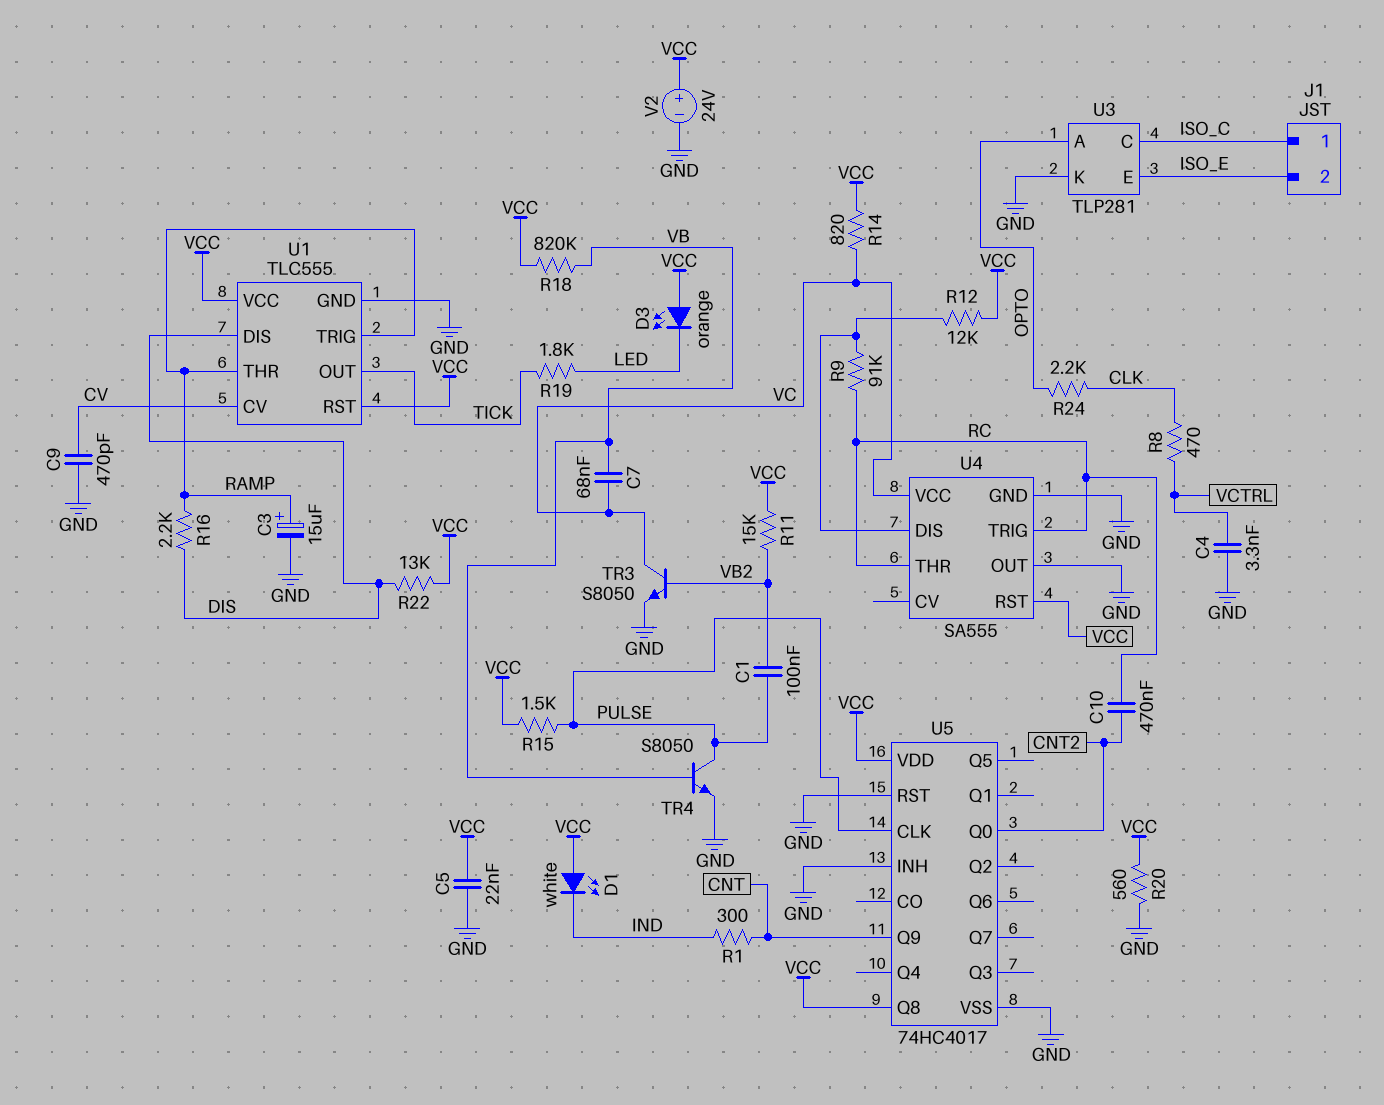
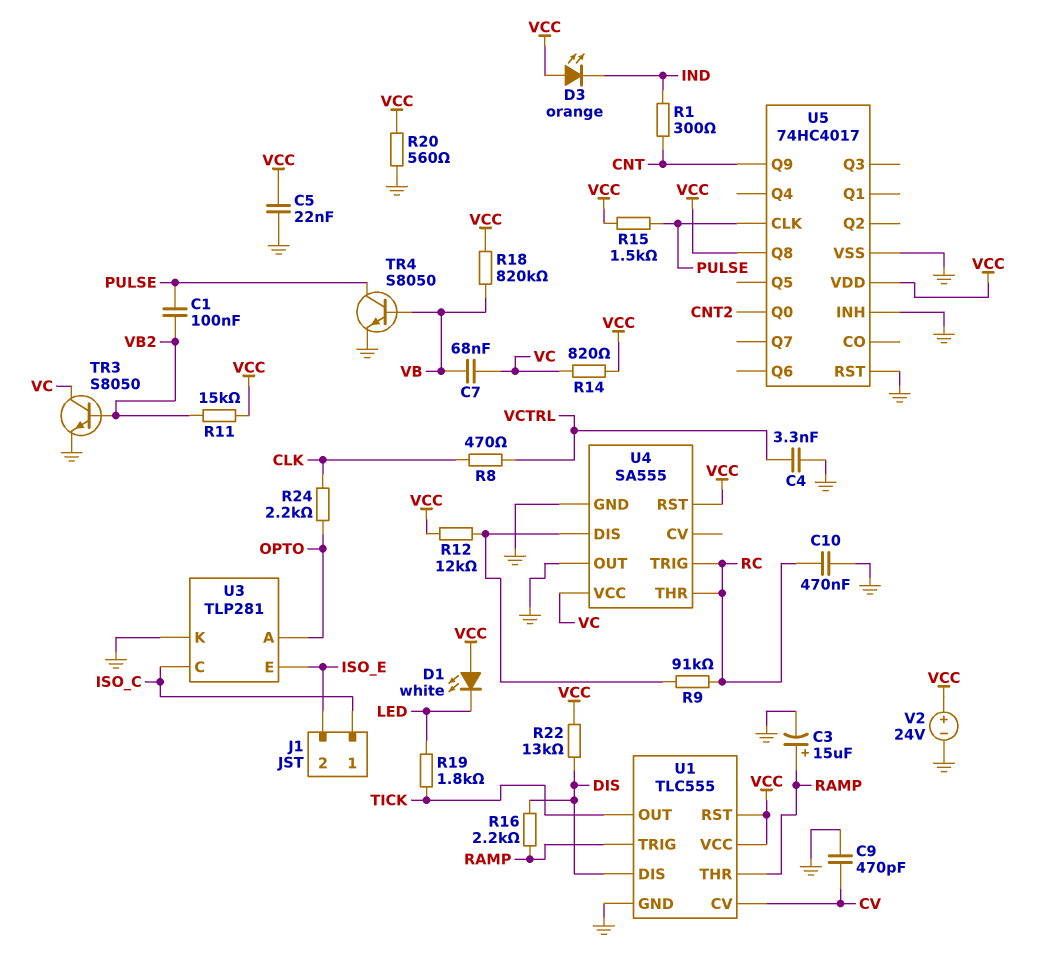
C10: 470nF (CNT2, RC) -> 470nF (GND, RC)
D1: LED white (A VCC, K IND) -> LED white (A VCC, K LED)
D3: LED orange (A VCC, K LED) -> LED orange (A VCC, K IND)

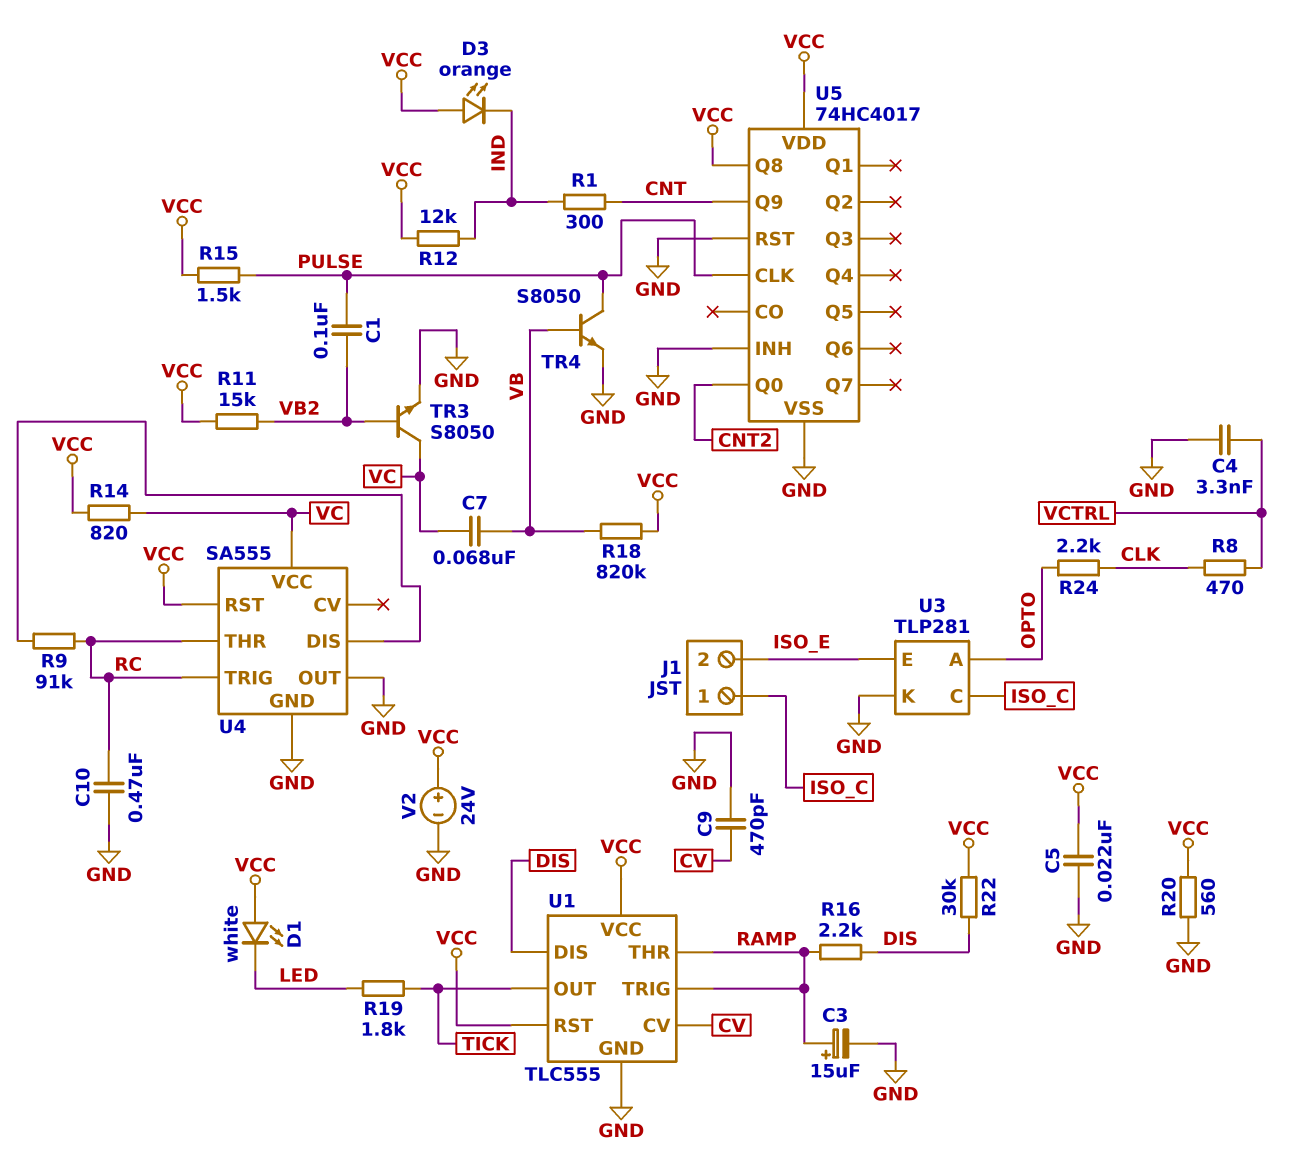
R12: 12k (U4/DIS, VCC) -> 12k (IND, VCC)
R22: 13k (DIS, VCC) -> 30k (DIS, VCC)

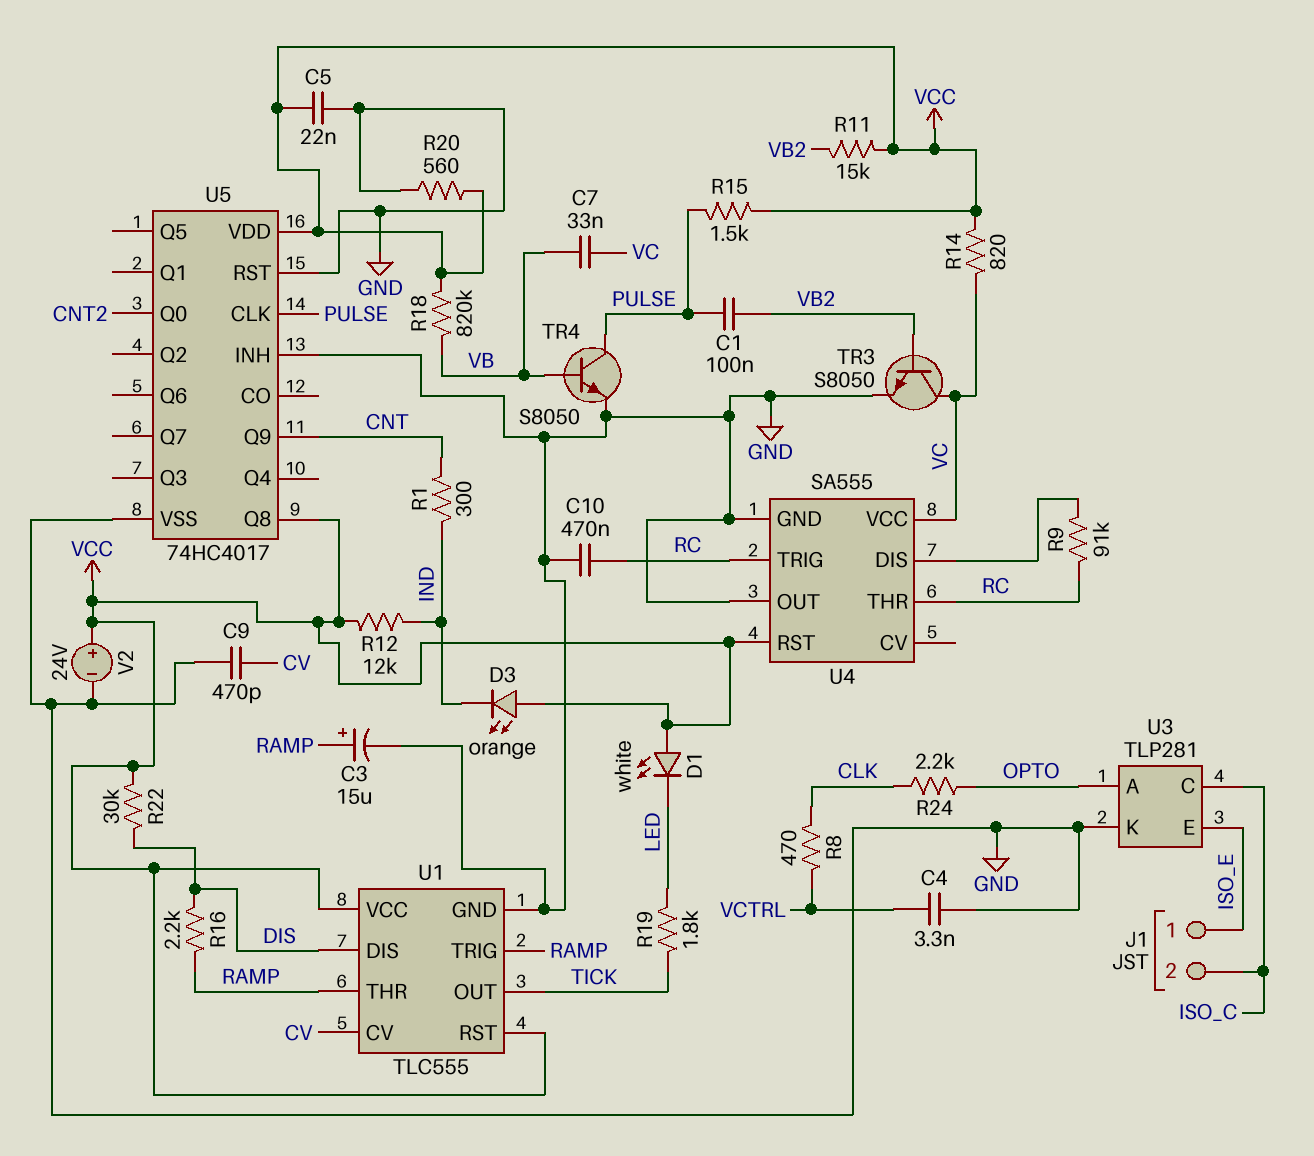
C7: 68nF (VB, VC) -> 33nF (VB, VC)
J1 pin 1: ISO_C -> ISO_E
J1 pin 2: ISO_E -> ISO_C

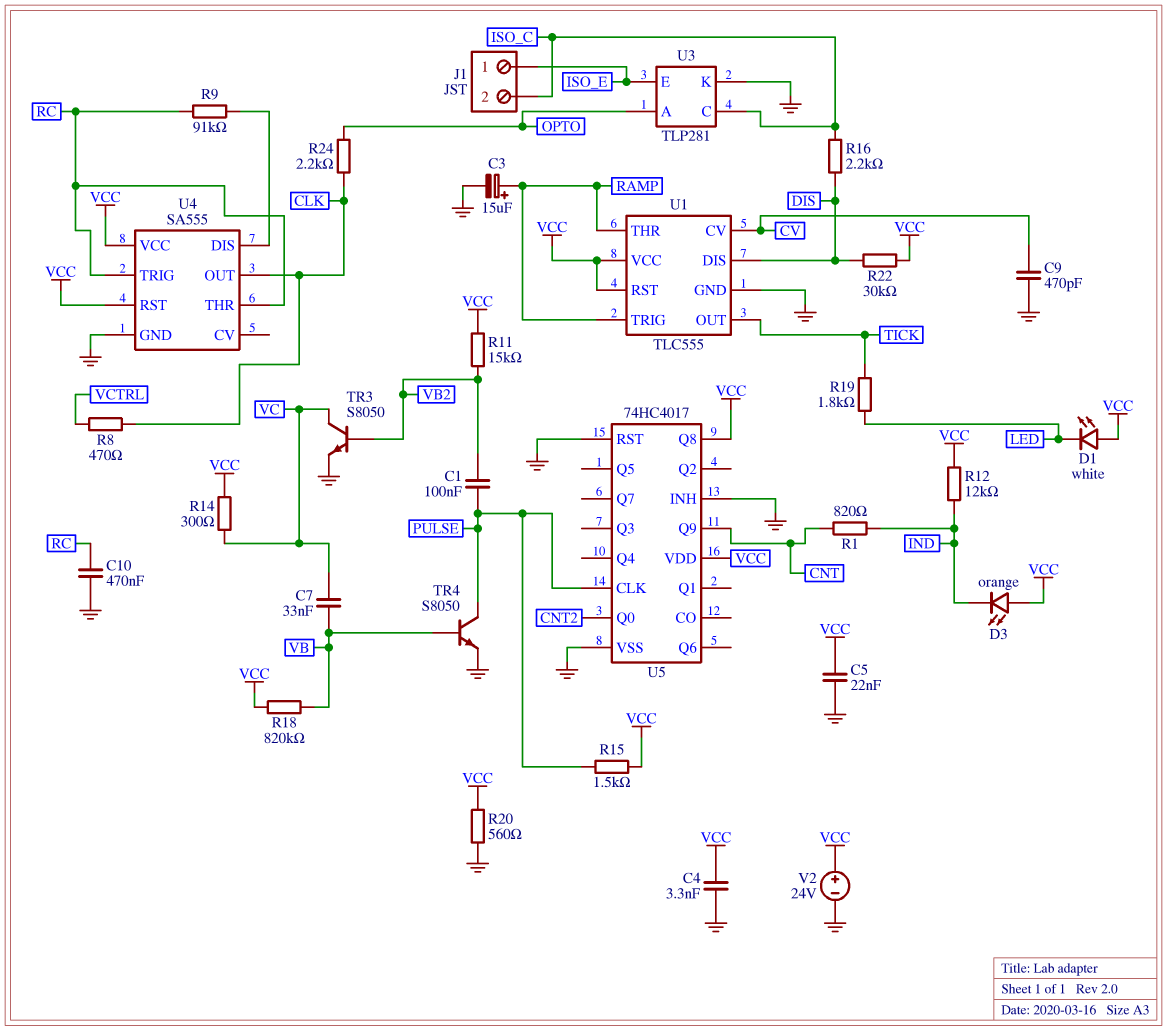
C4: 3.3nF (GND, VCTRL) -> 3.3nF (GND, VCC)
R1: 300 (CNT, IND) -> 820 (CNT, IND)
R14: 820 (VC, VCC) -> 300 (VC, VCC)
R16: 2.2k (DIS, RAMP) -> 2.2k (DIS, ISO_C)
U4 pin OUT: GND -> CLK
U4 pin VCC: VC -> VCC

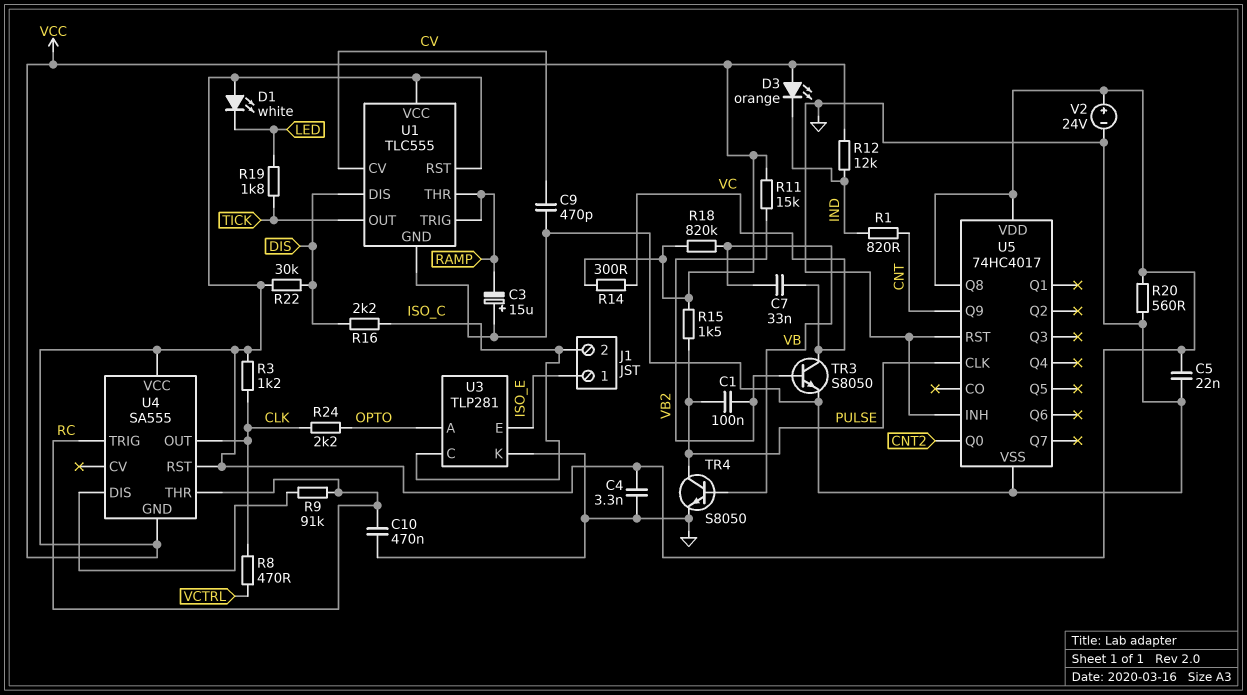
C3: 15uF (plus RAMP, minus GND) -> 15uF (plus GND, minus RAMP)
R3: none -> 1.2k (CLK, VCC)
U4 pin GND: GND -> VCC

